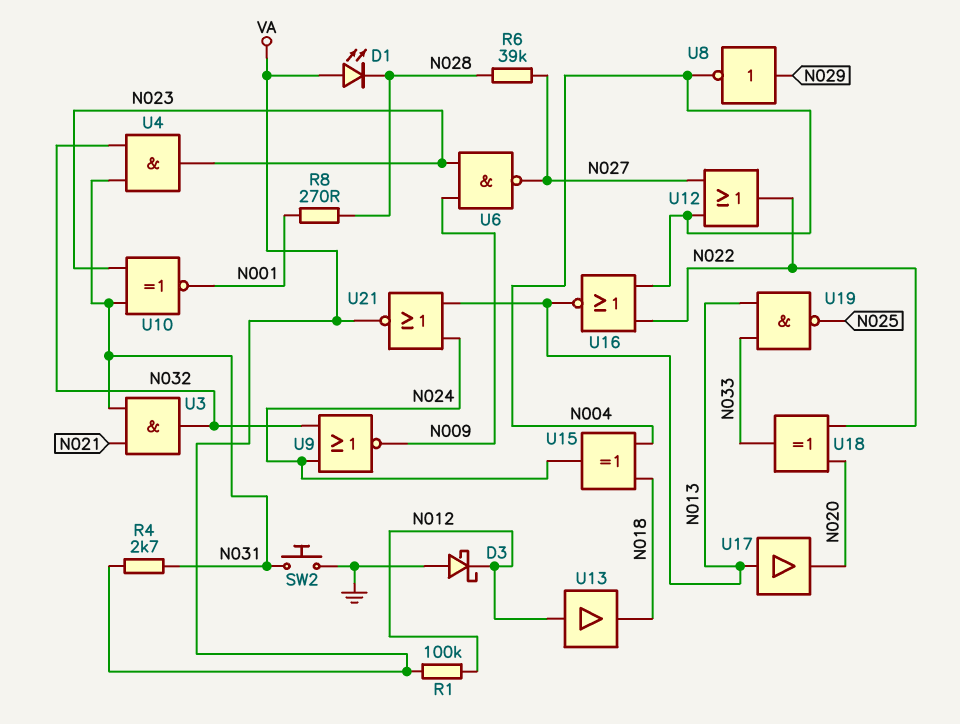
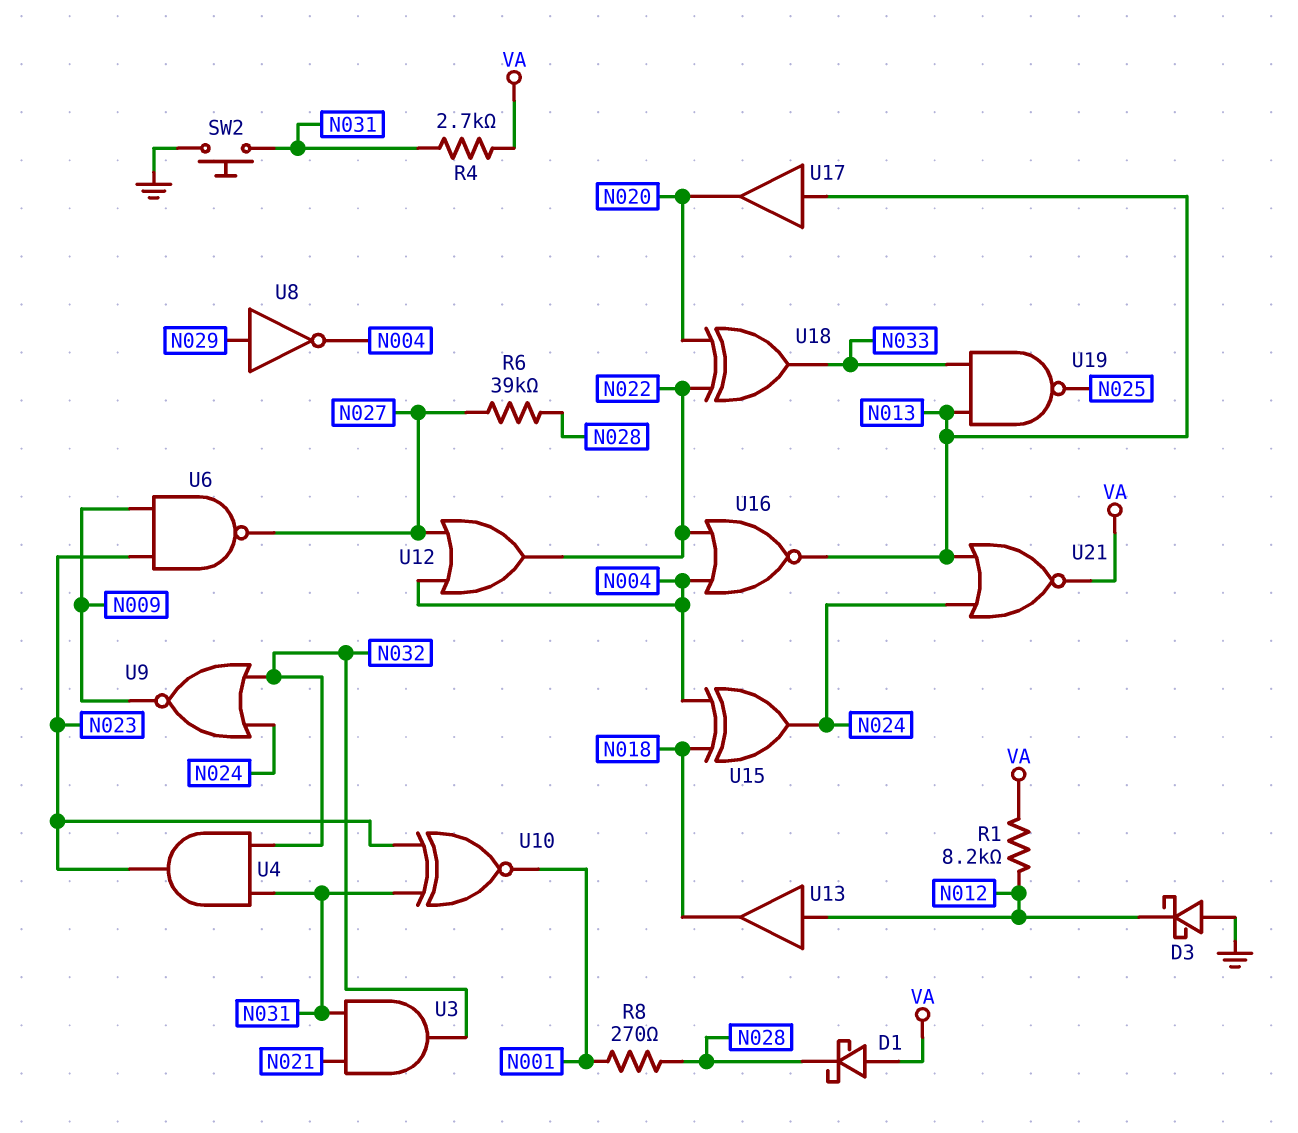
D1: LED (A VA, K N028) -> schottky (A VA, K N028)
R1: 100k (N012, VA) -> 8.2k (N012, VA)

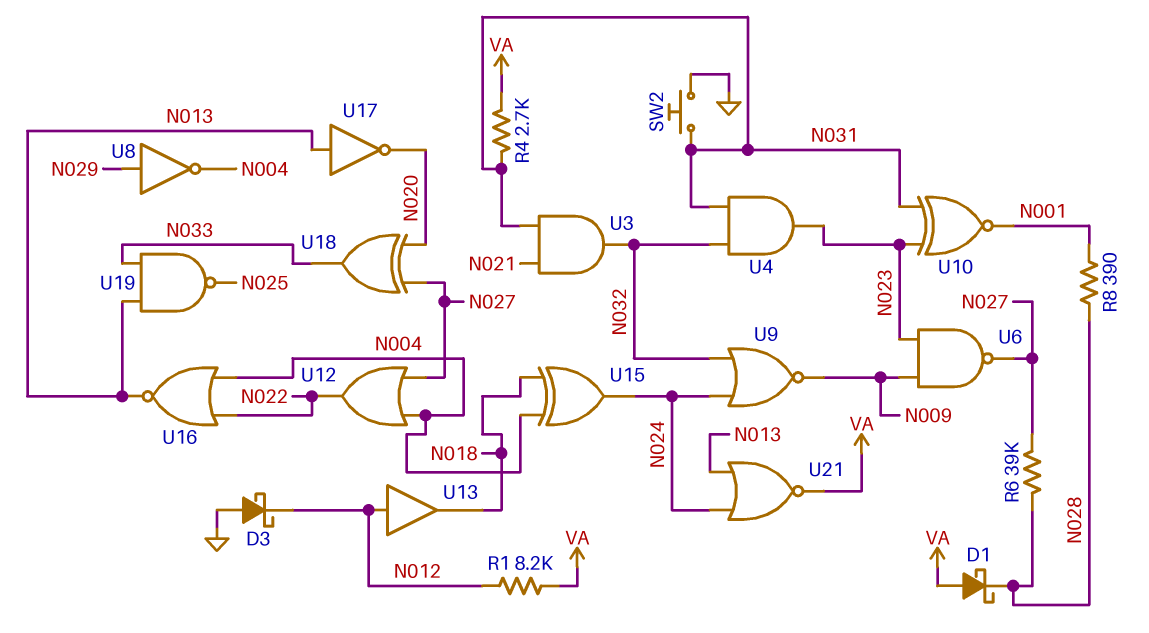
R8: 270 (N001, N028) -> 390 (N001, N028)
U17: buffer (in N013, out N020) -> NOT (in N013, out N020)
U18: XOR (in N020, in N022, out N033) -> XOR (in N020, in N027, out N033)

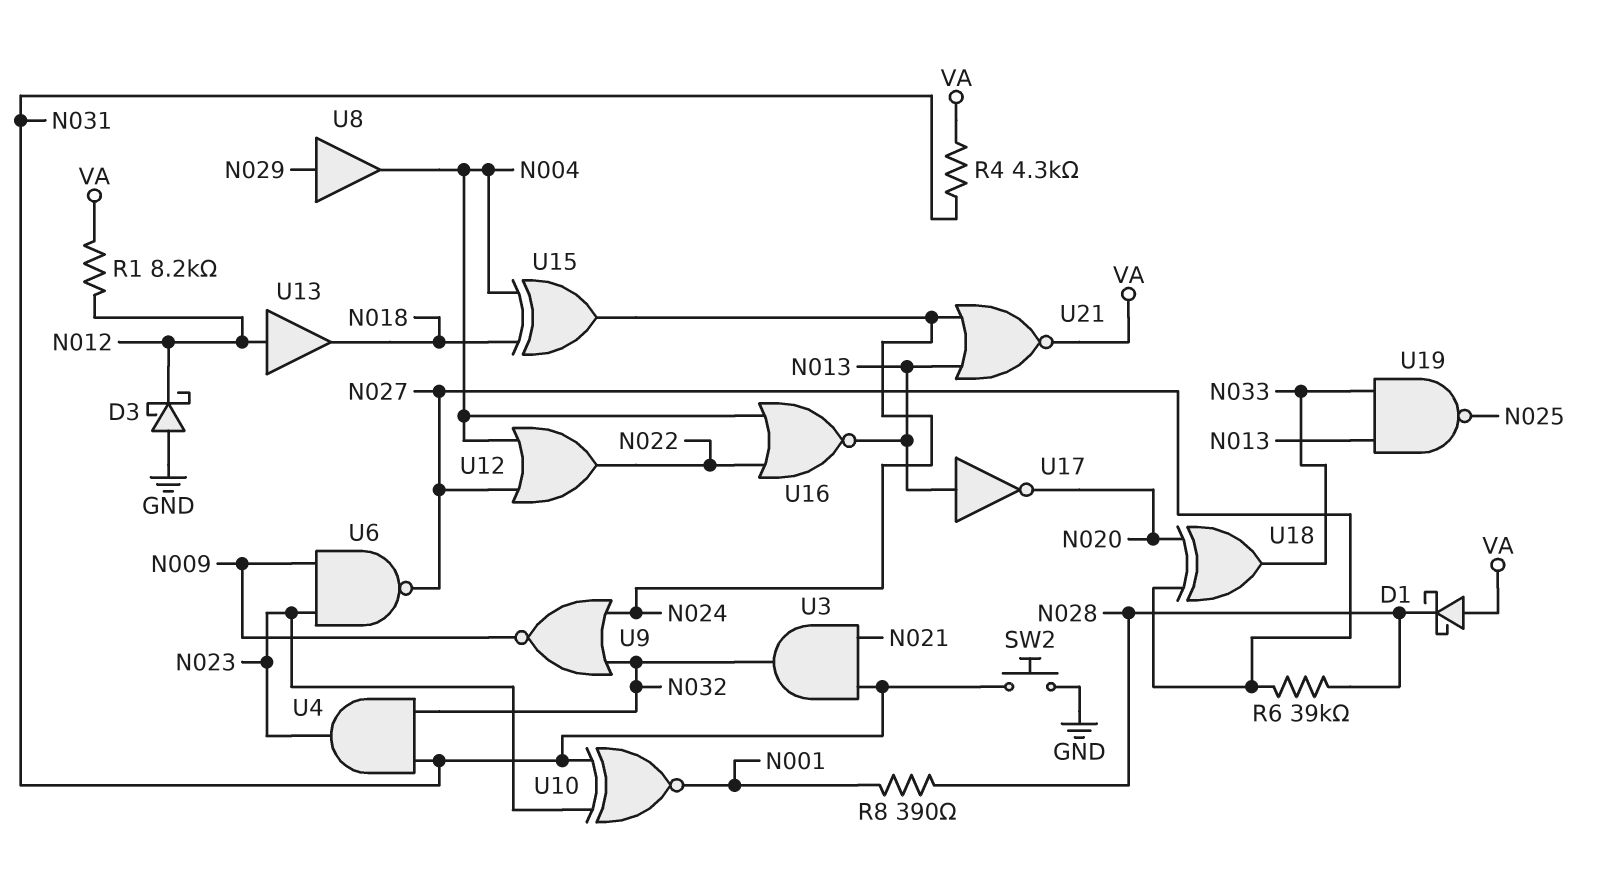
R4: 2.7k (N031, VA) -> 4.3k (N031, VA)
U8: NOT (in N029, out N004) -> buffer (in N029, out N004)

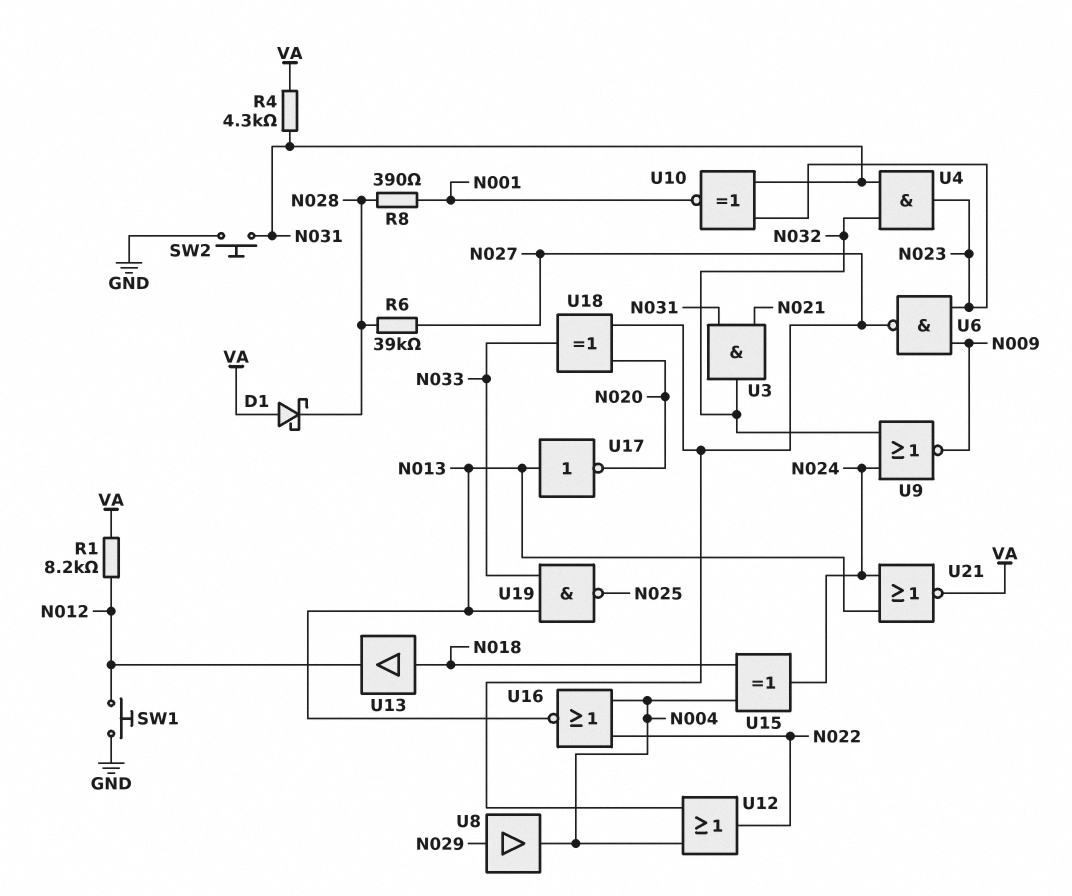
D3: schottky (A GND, K N012) -> none
SW1: none -> button (GND, N012)
U13: buffer (in N012, out N018) -> buffer (in N018, out N012)

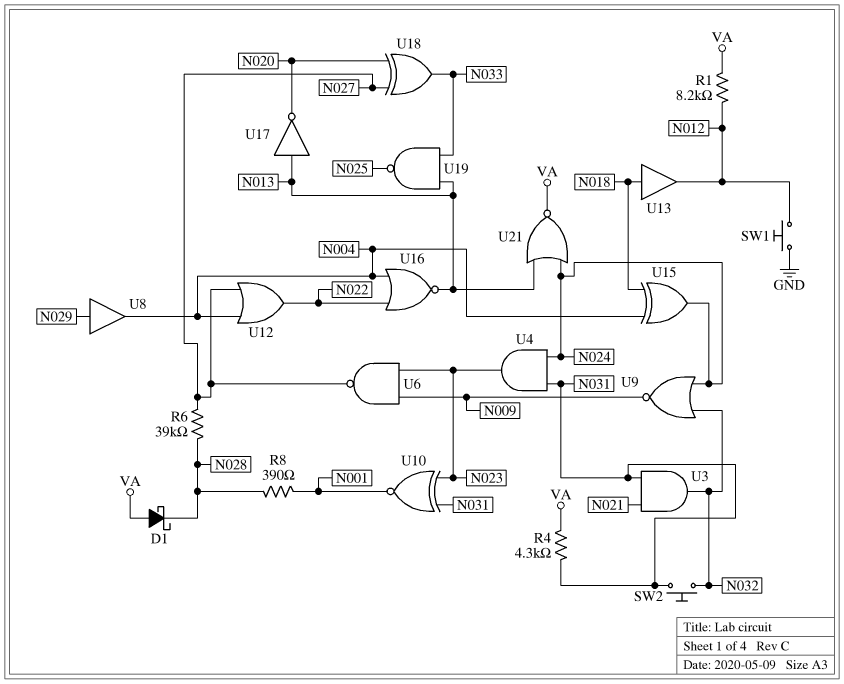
SW2: button (GND, N031) -> button (N031, N032)
U4: AND (in N031, in N032, out N023) -> AND (in N024, in N031, out N023)

